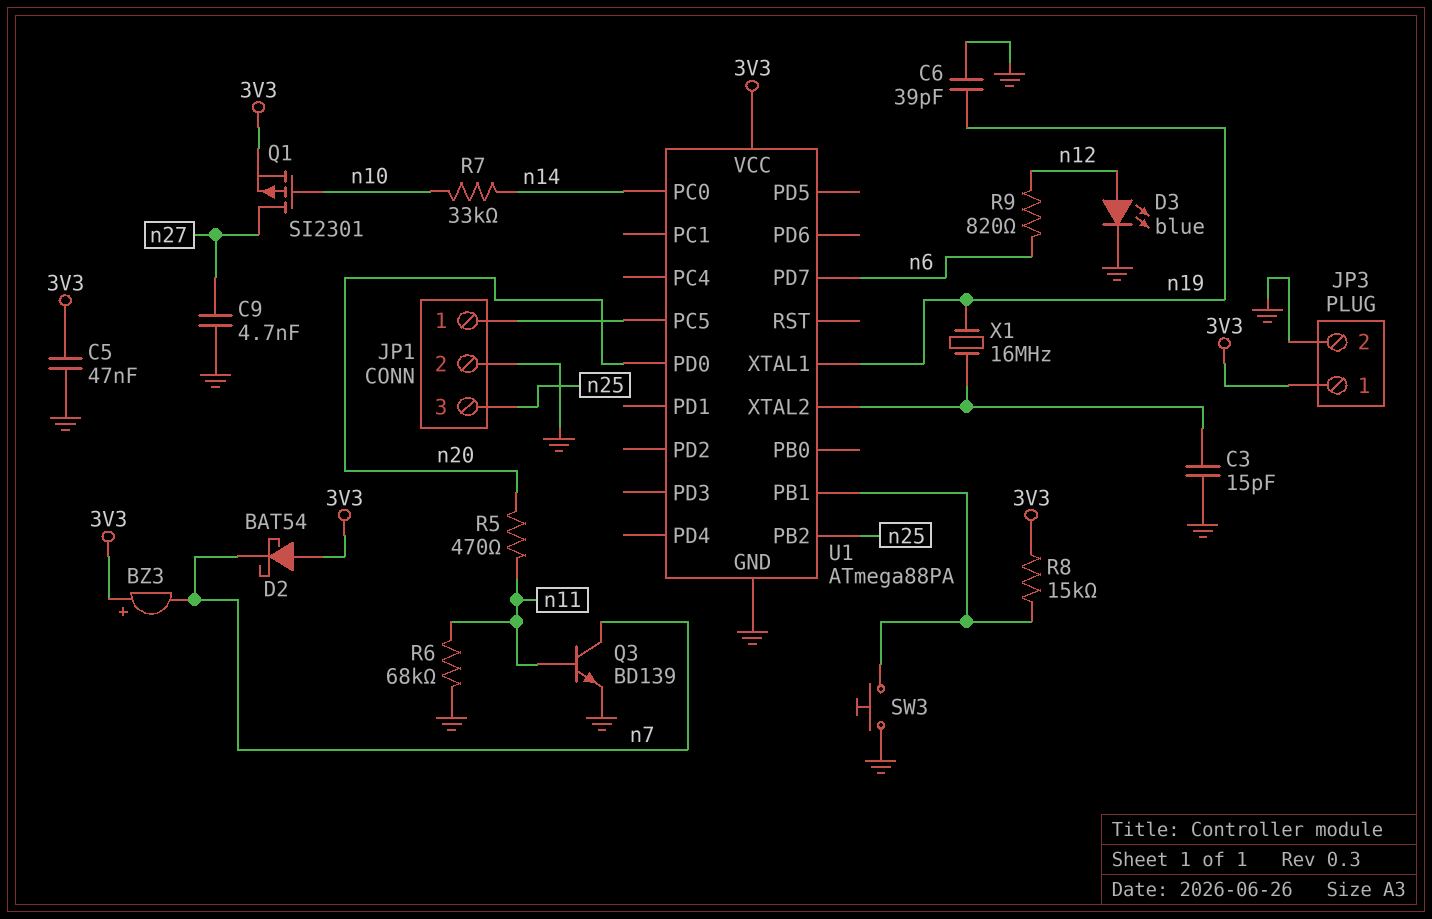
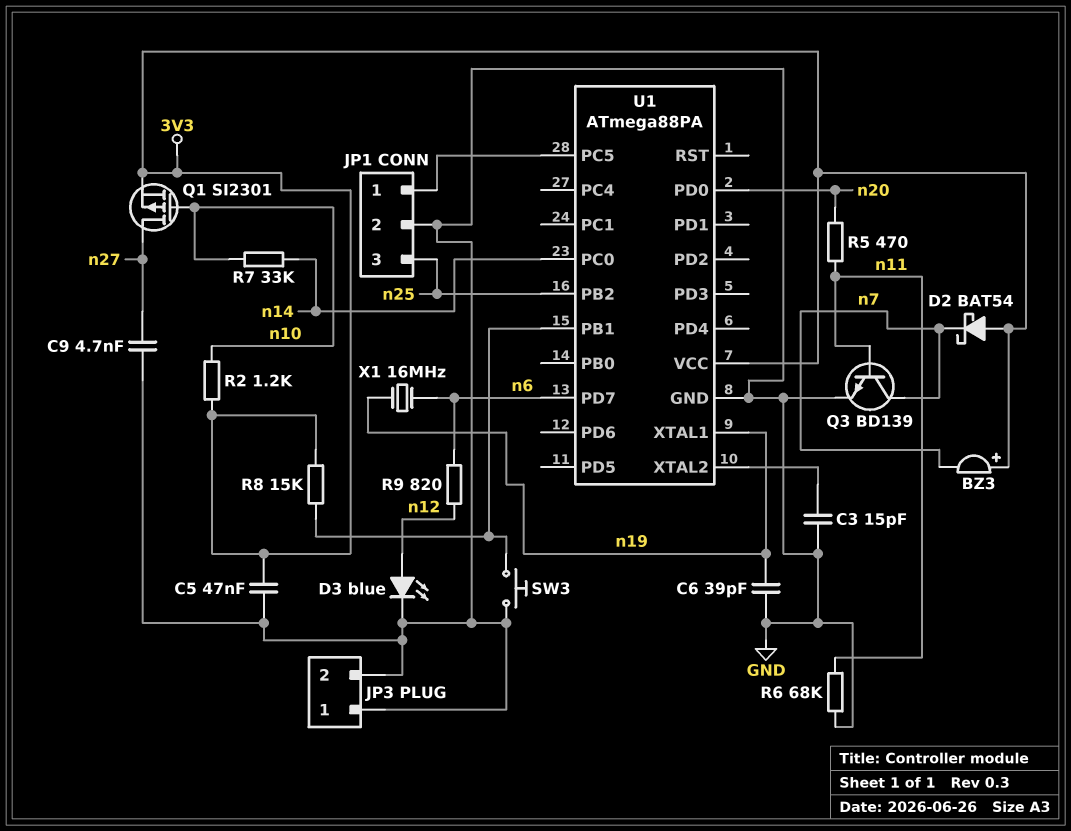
JP3 pin 1: 3V3 -> GND
R2: none -> 1.2k (3V3, n10)
X1: 16MHz (U1/XTAL2, n19) -> 16MHz (n6, n19)

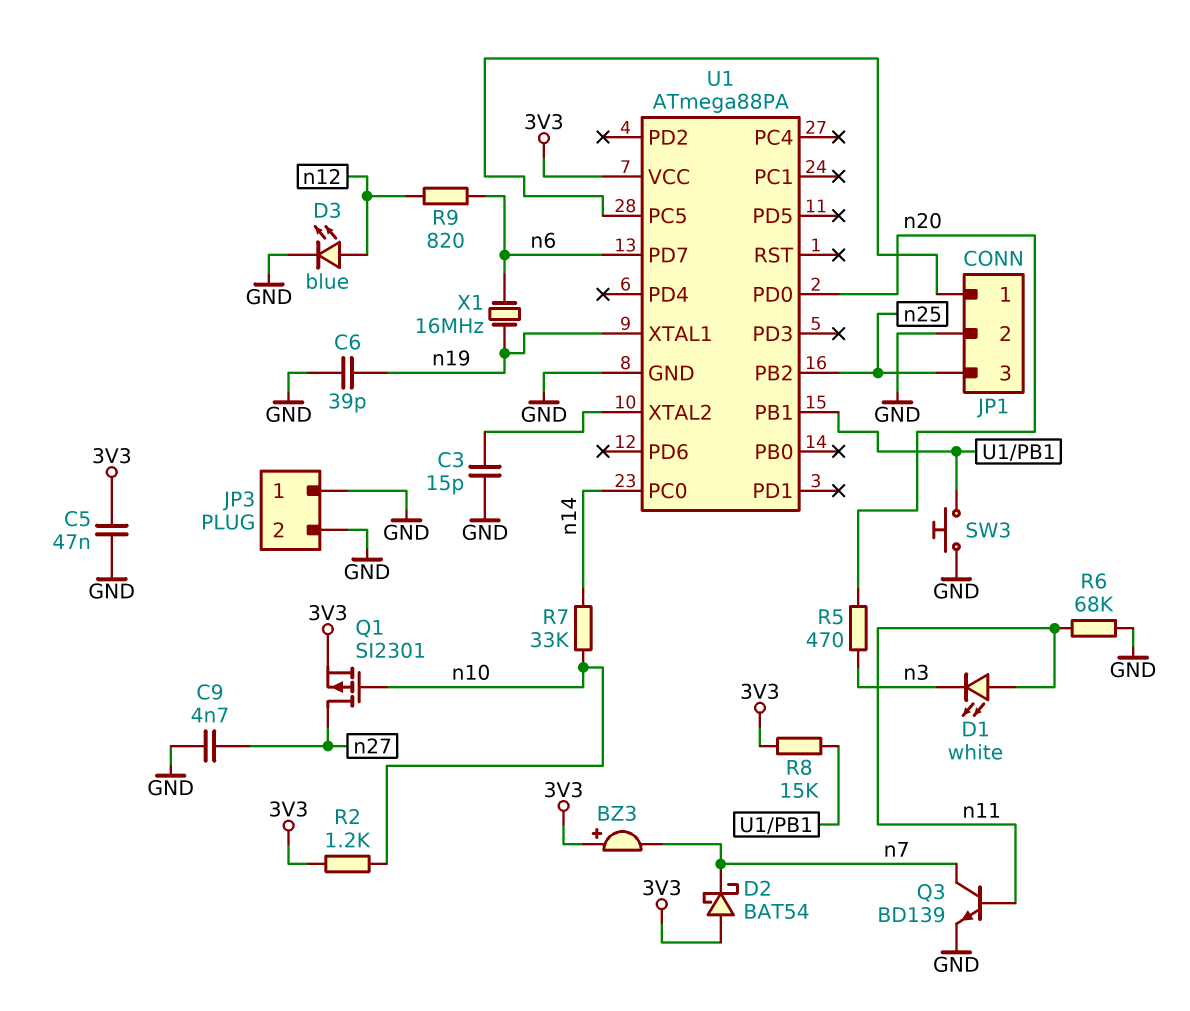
D1: none -> LED white (A n11, K n3)
R5: 470 (n11, n20) -> 470 (n3, n20)

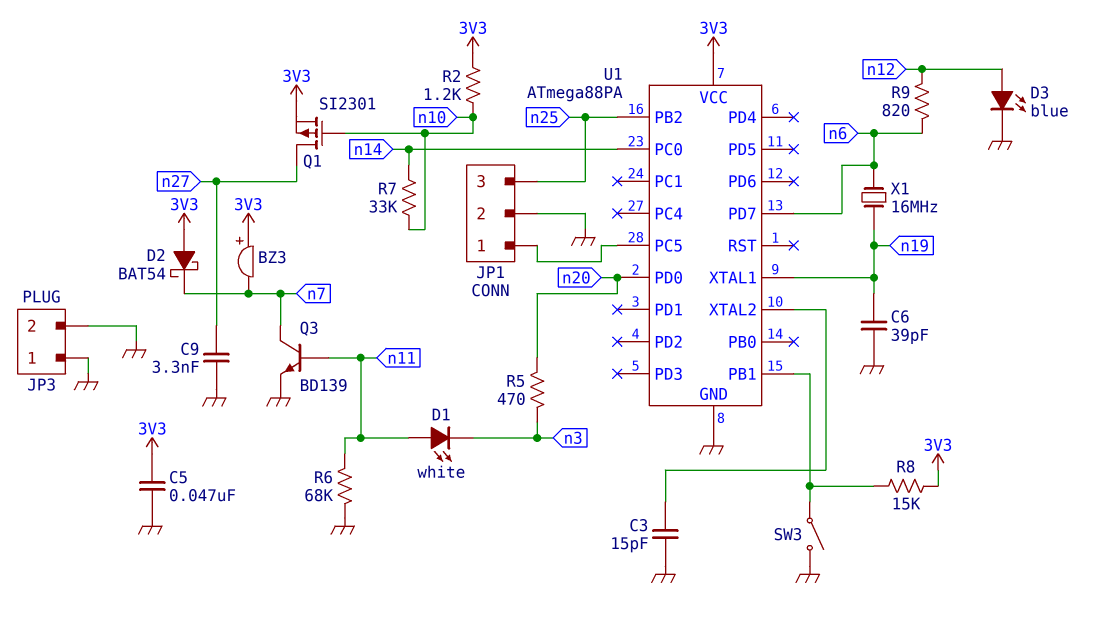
C9: 4.7nF (GND, n27) -> 3.3nF (GND, n27)
SW3: button (GND, U1/PB1) -> switch (GND, U1/PB1)

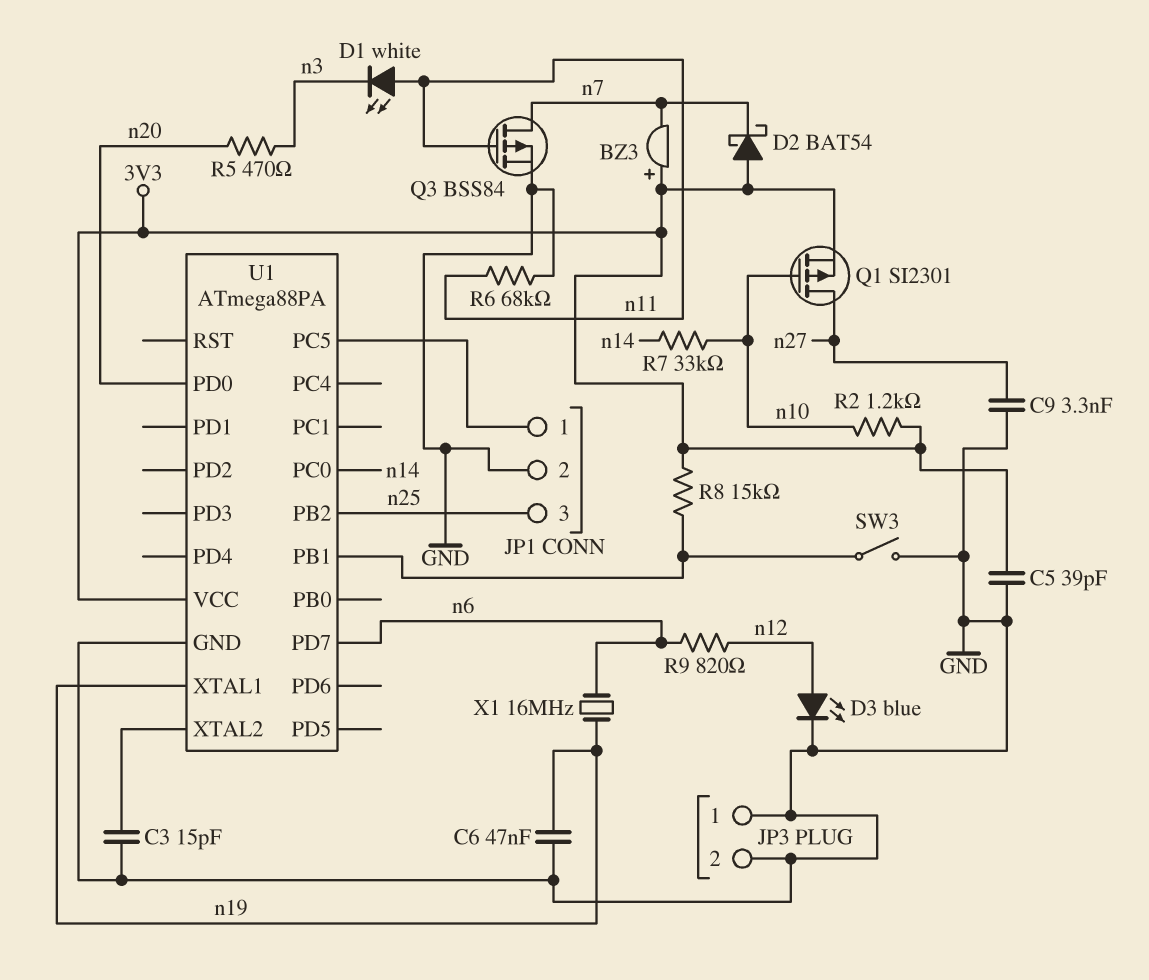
C5: 47nF (3V3, GND) -> 39pF (3V3, GND)
C6: 39pF (GND, n19) -> 47nF (GND, n19)
Q3: NPN BD139 (B n11, C n7, E GND) -> PMOS BSS84 (G n11, D n7, S GND)

